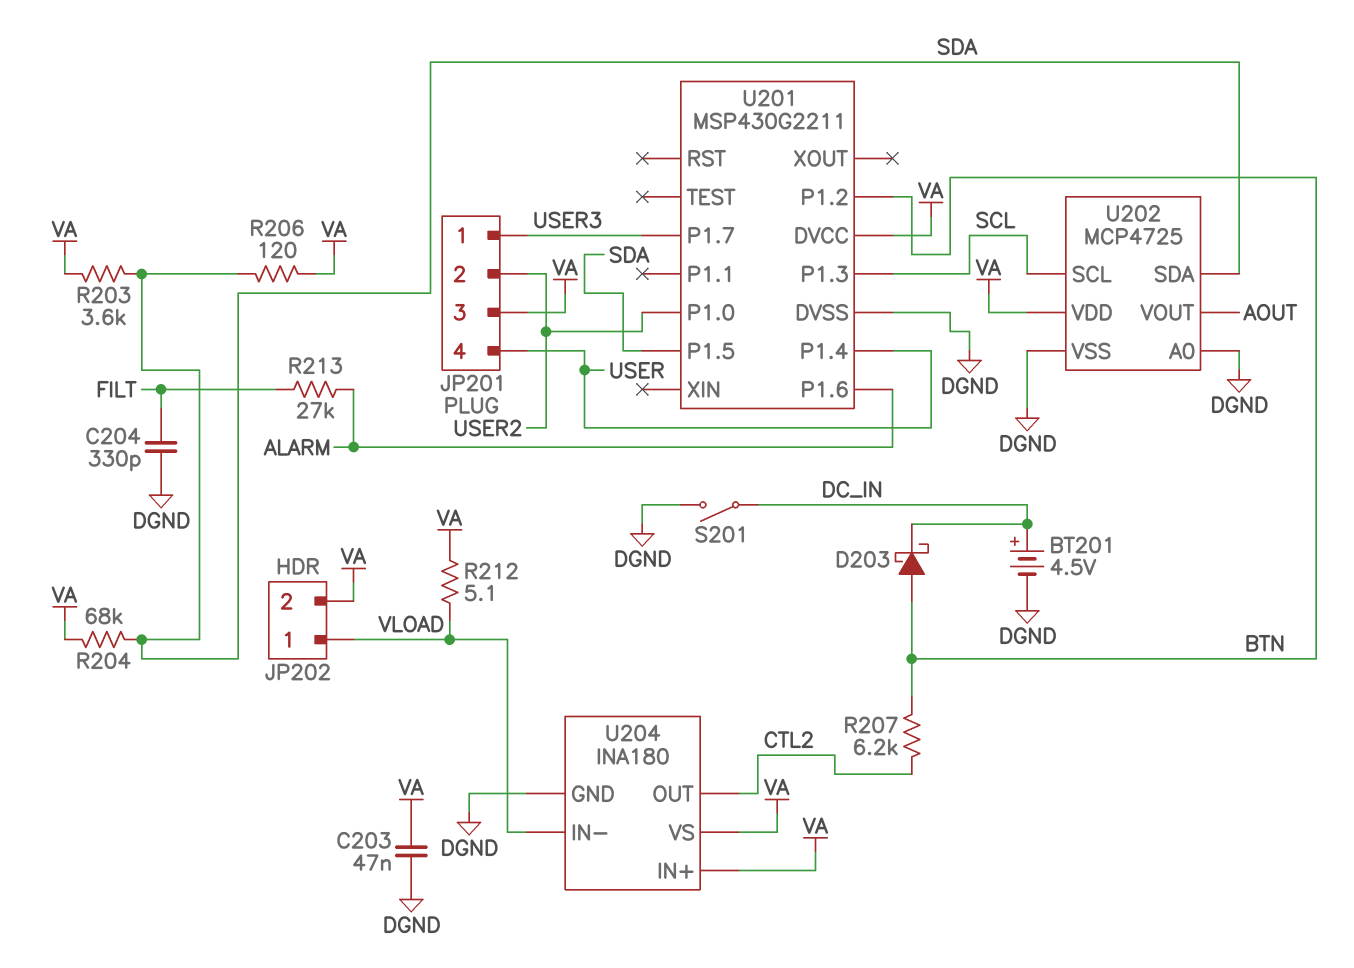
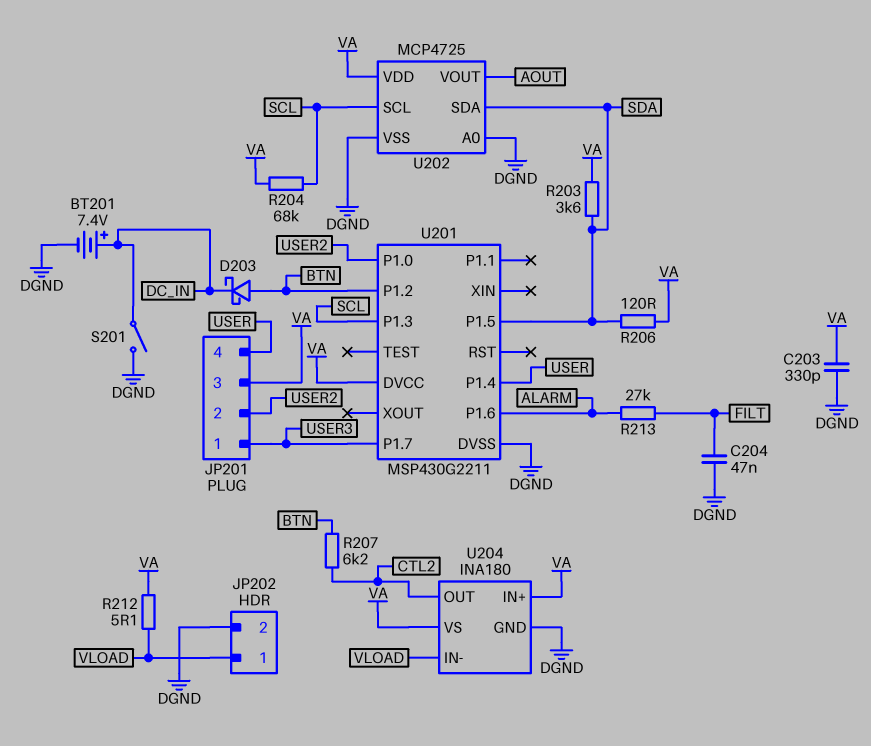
BT201: 4.5V (plus DC_IN, minus DGND) -> 7.4V (plus DC_IN, minus DGND)
C203: 47nF (DGND, VA) -> 330pF (DGND, VA)
C204: 330pF (DGND, FILT) -> 47nF (DGND, FILT)
JP202 pin 2: VA -> DGND
R204: 68k (SDA, VA) -> 68k (SCL, VA)

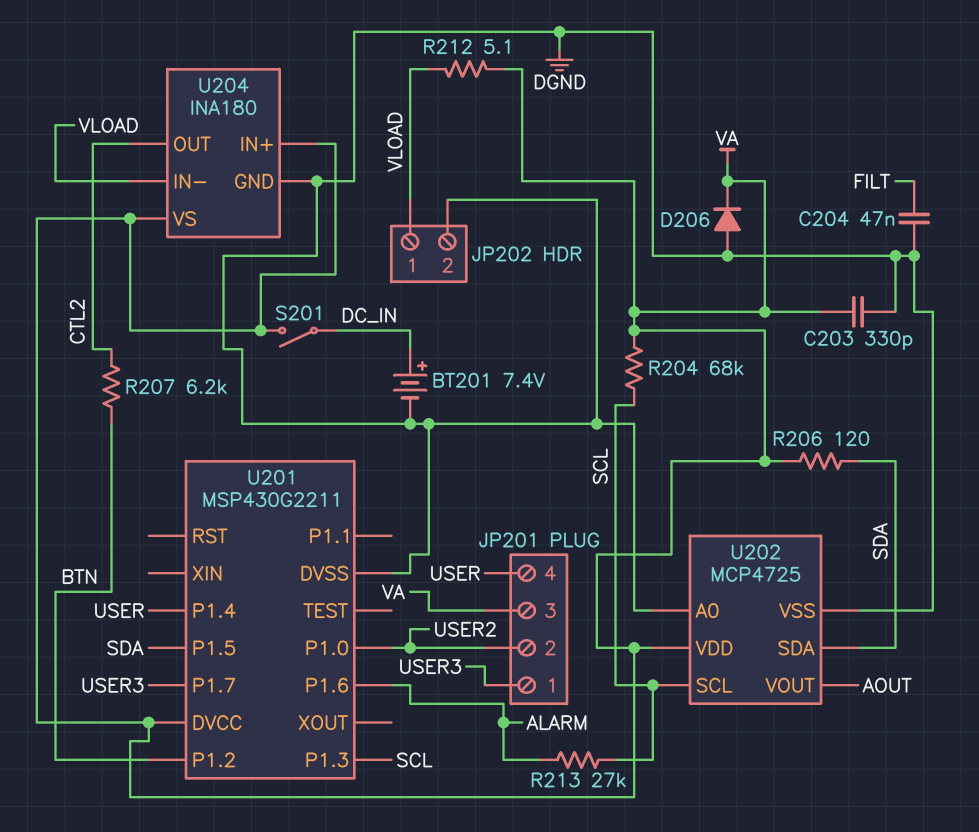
D203: schottky (A BTN, K DC_IN) -> none
D206: none -> diode (A DGND, K VA)
R203: 3.6k (SDA, VA) -> none
R213: 27k (ALARM, FILT) -> 27k (ALARM, SCL)
S201: switch (DC_IN, DGND) -> switch (DC_IN, VA)

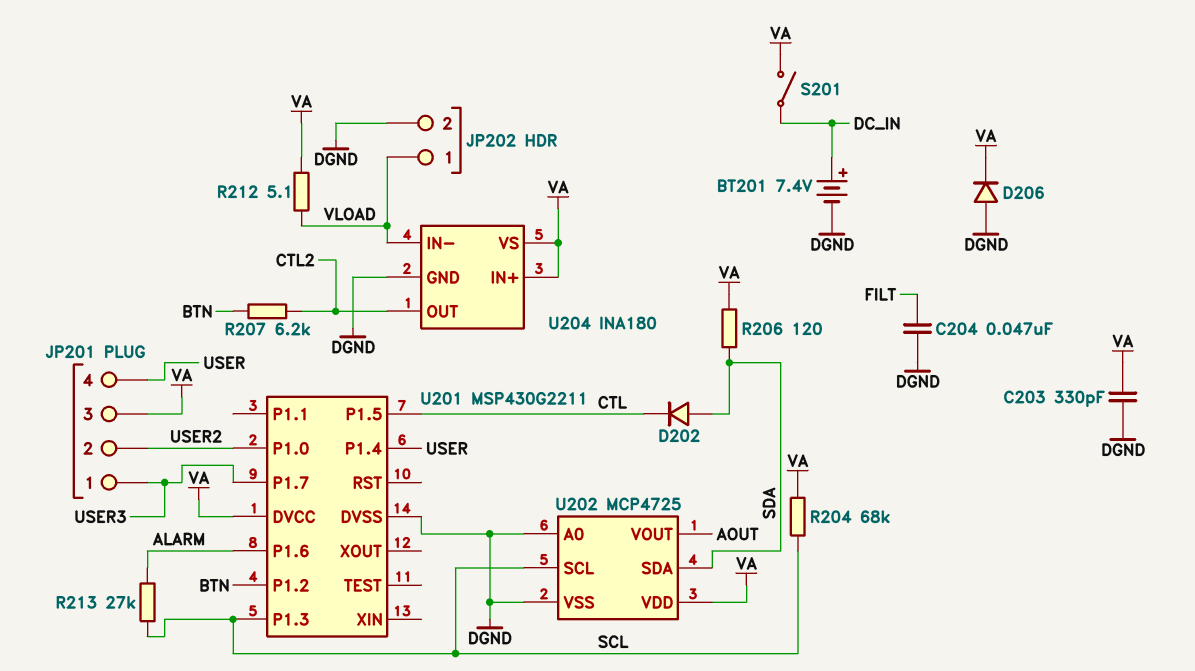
D202: none -> diode (A SDA, K CTL)
U201 pin P1.5: SDA -> CTL

